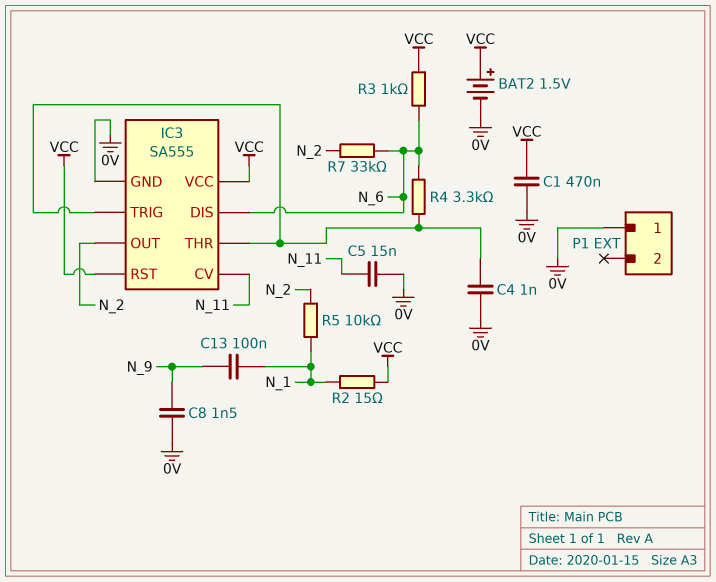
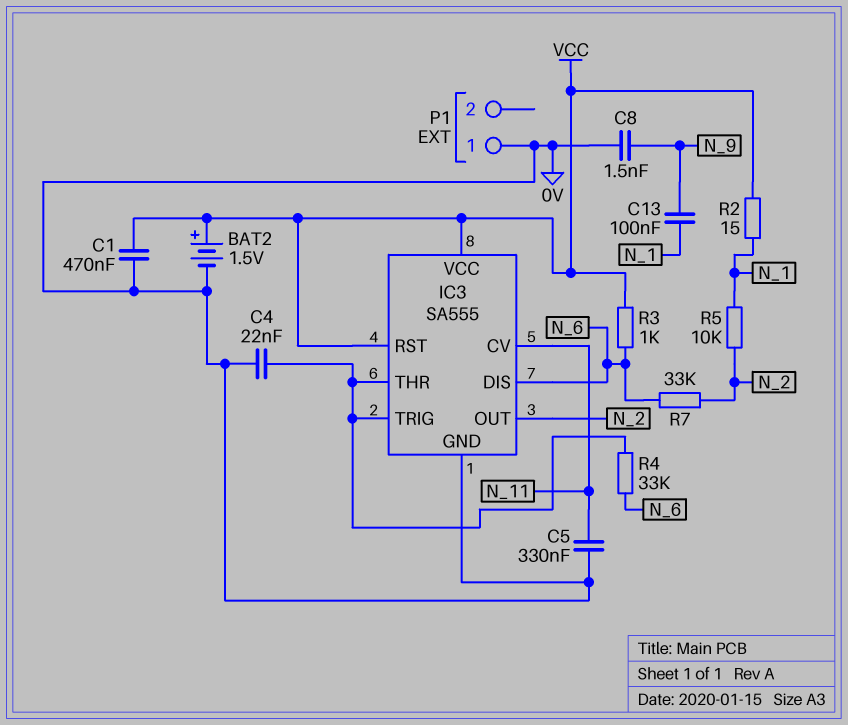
C4: 1nF (0V, IC3/THR) -> 22nF (0V, IC3/THR)
C5: 15nF (0V, N_11) -> 330nF (0V, N_11)
R4: 3.3k (IC3/THR, N_6) -> 33k (IC3/THR, N_6)

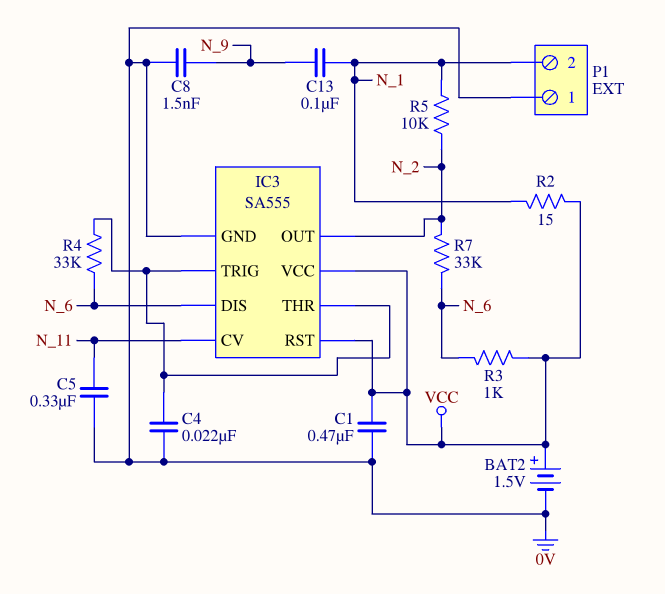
P1 pin 2: none -> N_1

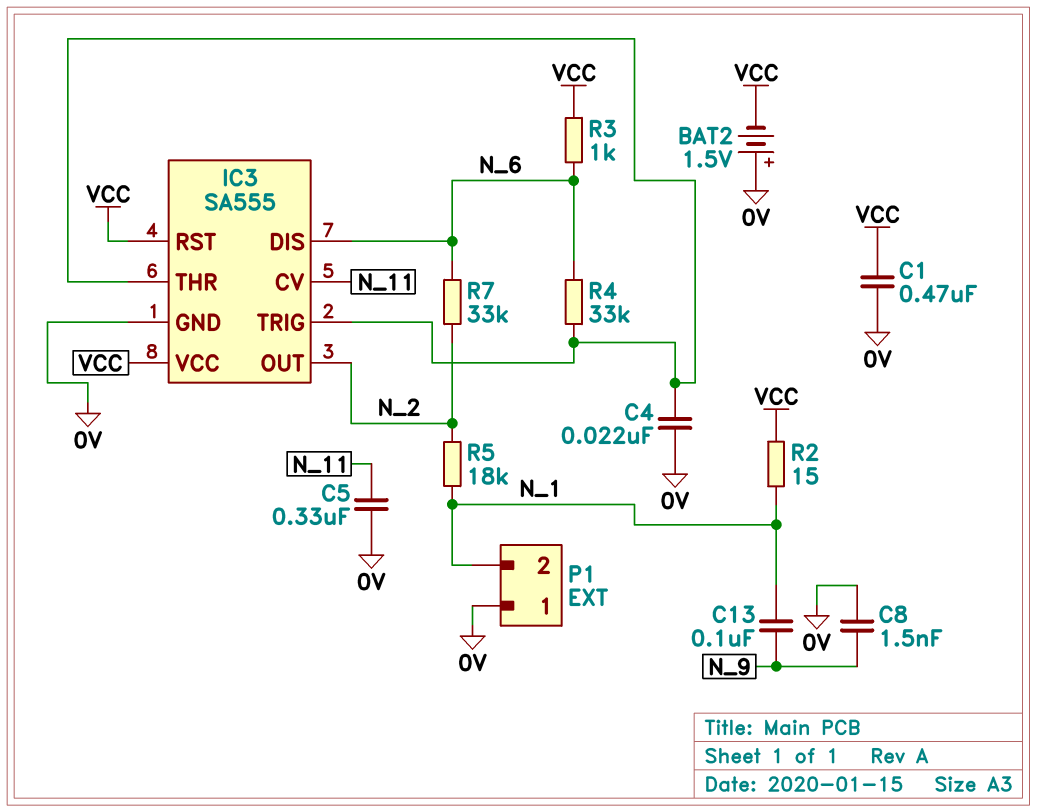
BAT2: 1.5V (plus VCC, minus 0V) -> 1.5V (plus 0V, minus VCC)
R5: 10k (N_1, N_2) -> 18k (N_1, N_2)

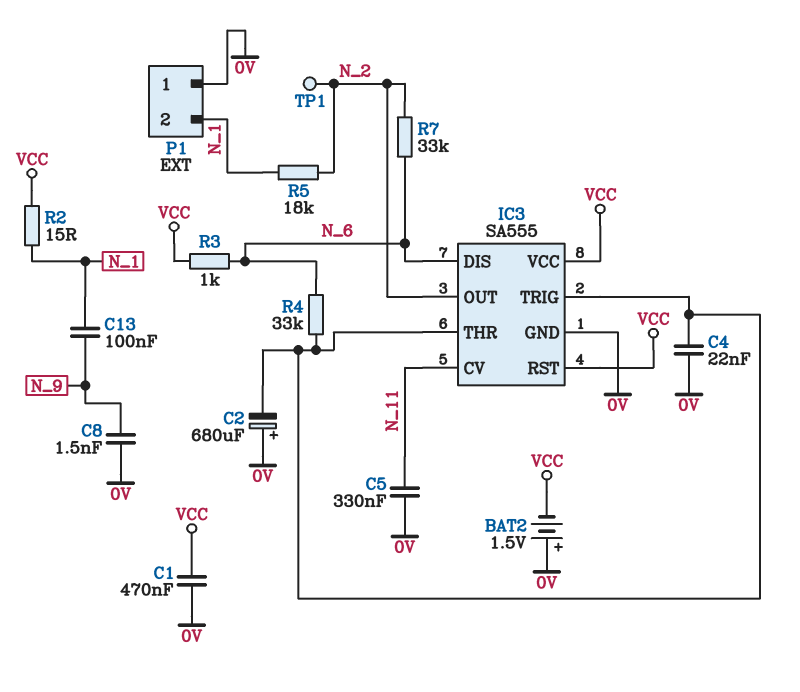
C2: none -> 680uF (plus 0V, minus IC3/THR)
TP1: none -> test point (N_2)

